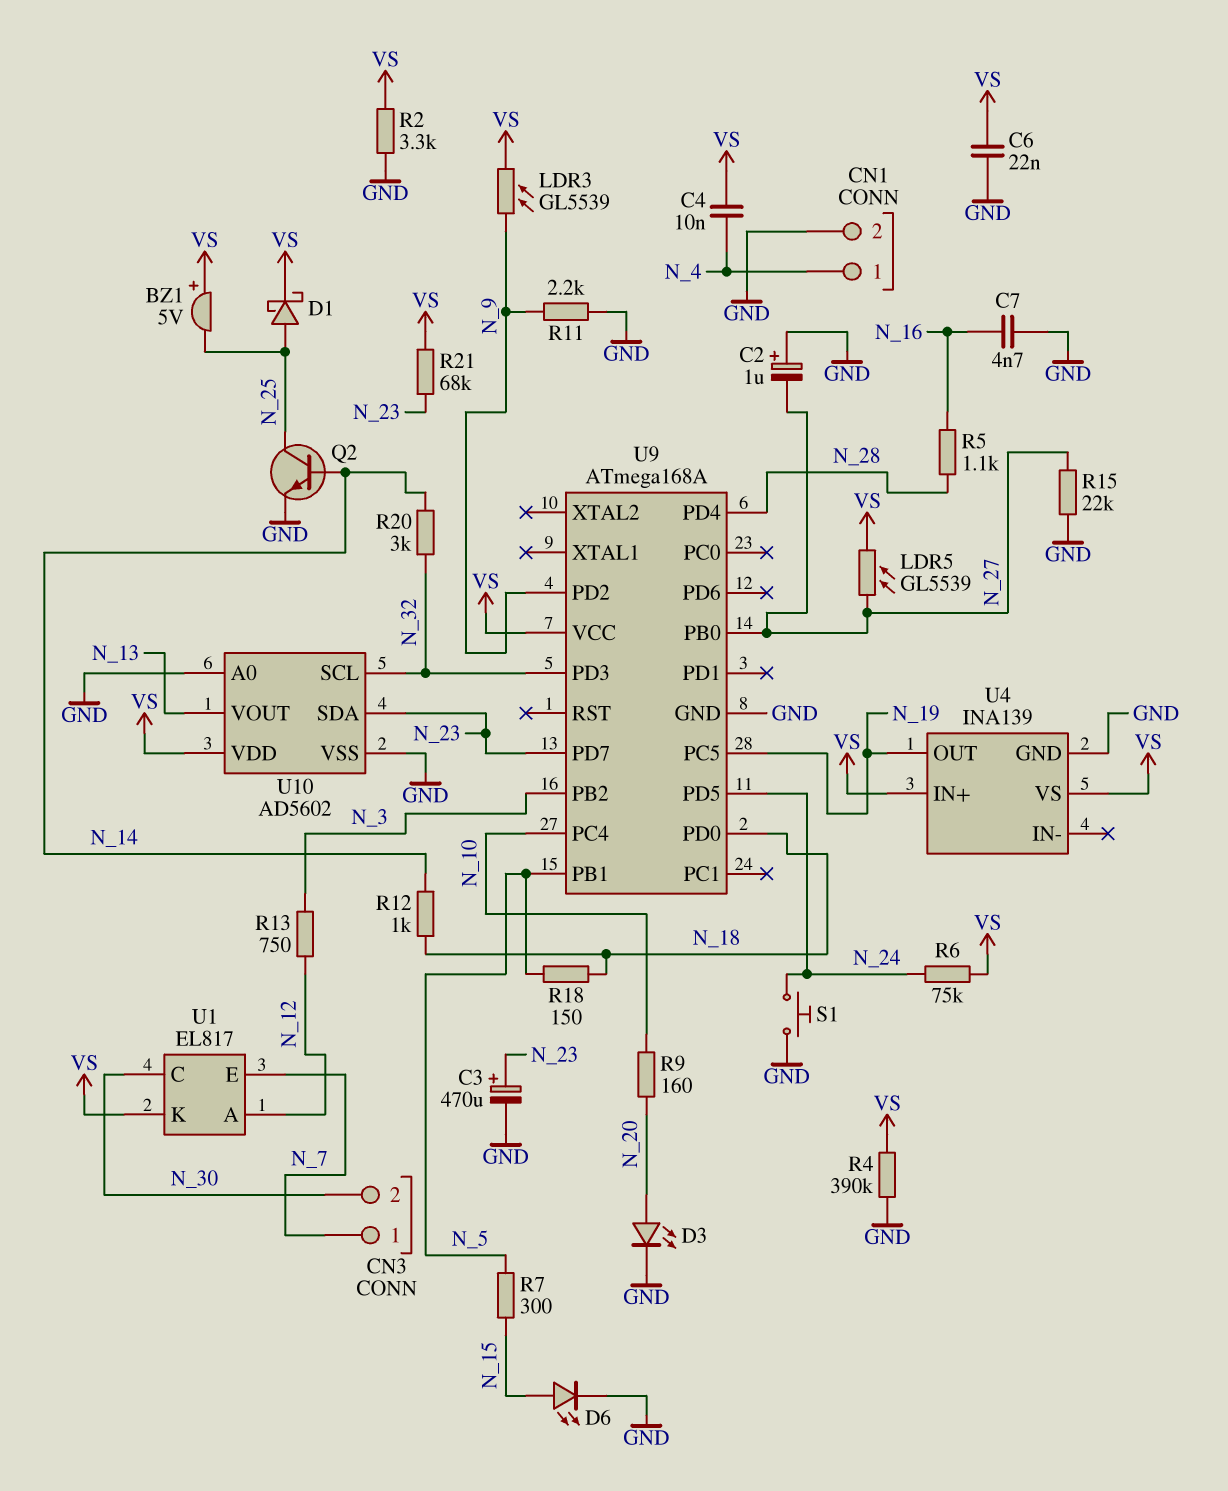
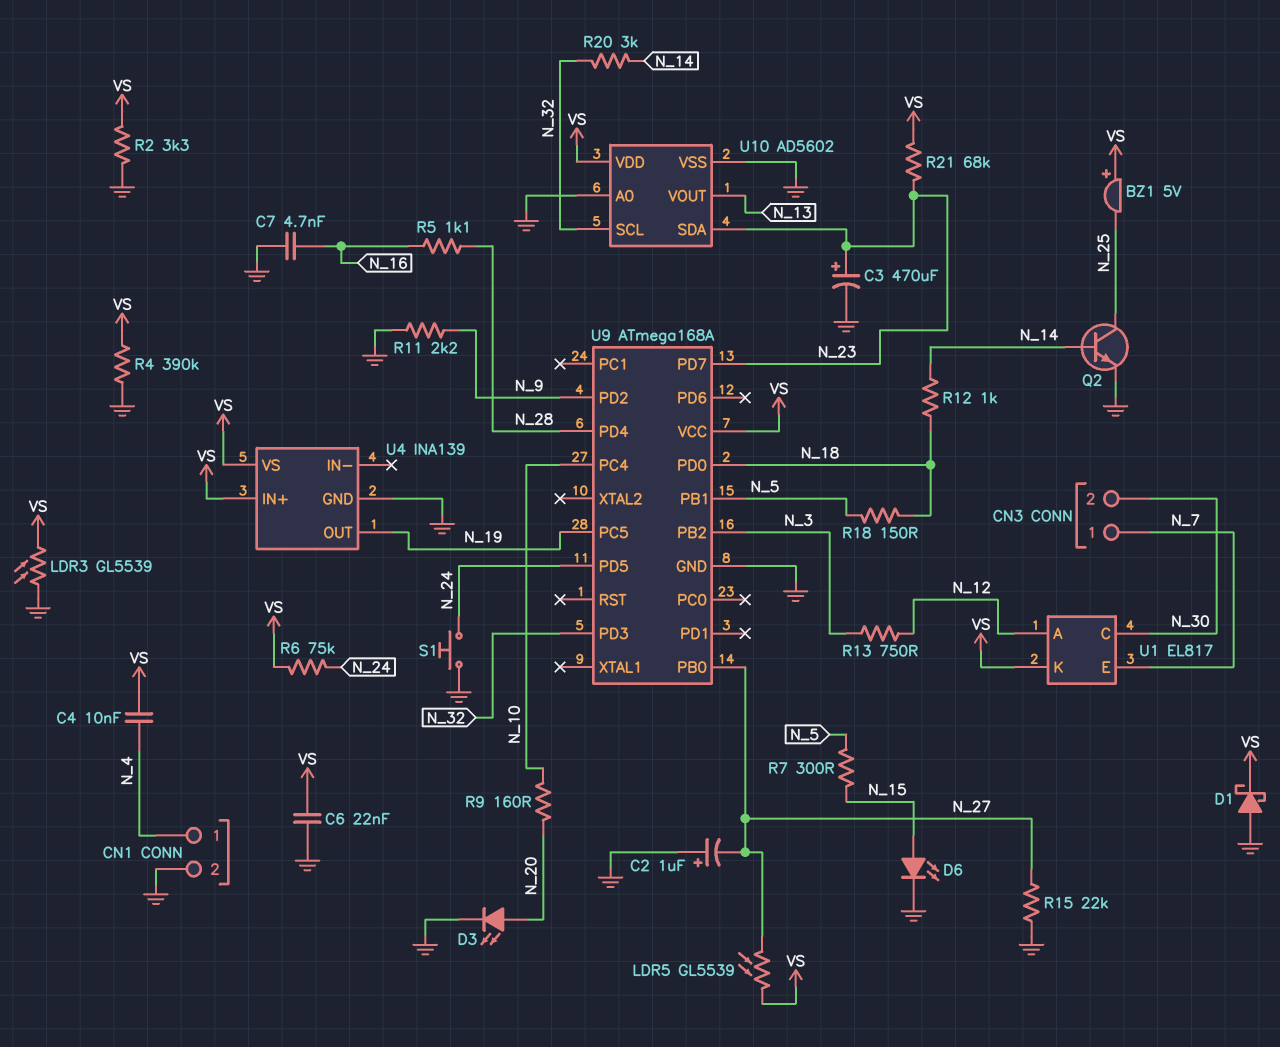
D1: schottky (A N_25, K VS) -> schottky (A GND, K VS)
LDR3: GL5539 (N_9, VS) -> GL5539 (GND, VS)

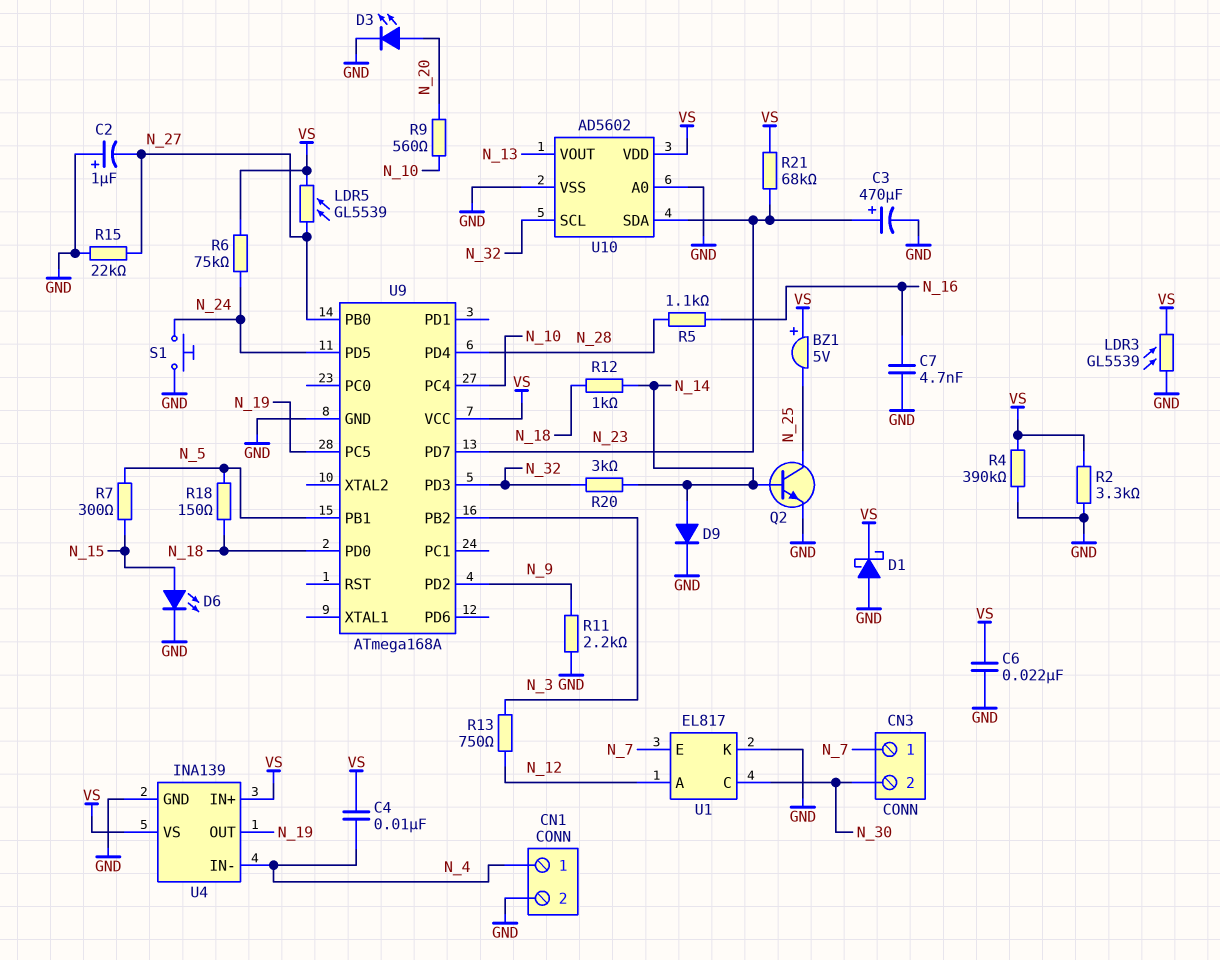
D9: none -> diode (A N_14, K GND)
R9: 160 (N_10, N_20) -> 560 (N_10, N_20)
U1 pin K: VS -> GND
U4 pin IN-: none -> N_4

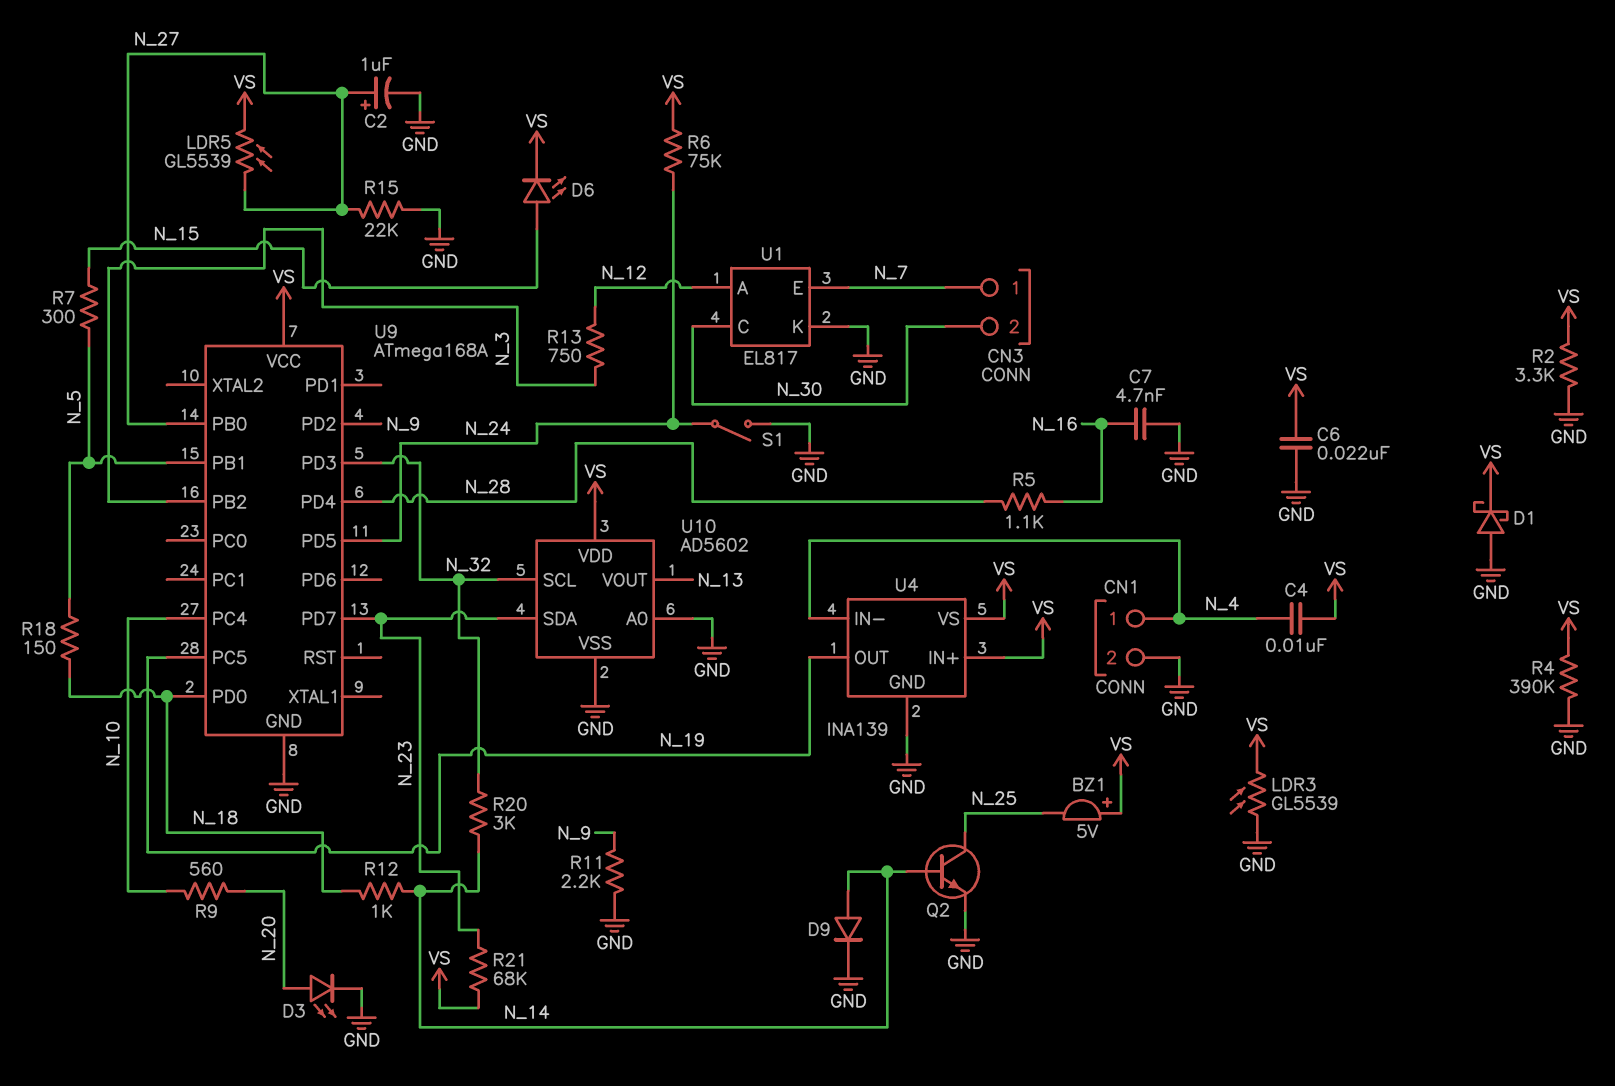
C2: 1uF (plus GND, minus N_27) -> 1uF (plus N_27, minus GND)
C3: 470uF (plus N_23, minus GND) -> none
D6: LED (A N_15, K GND) -> LED (A N_15, K VS)
S1: button (GND, N_24) -> switch (GND, N_24)

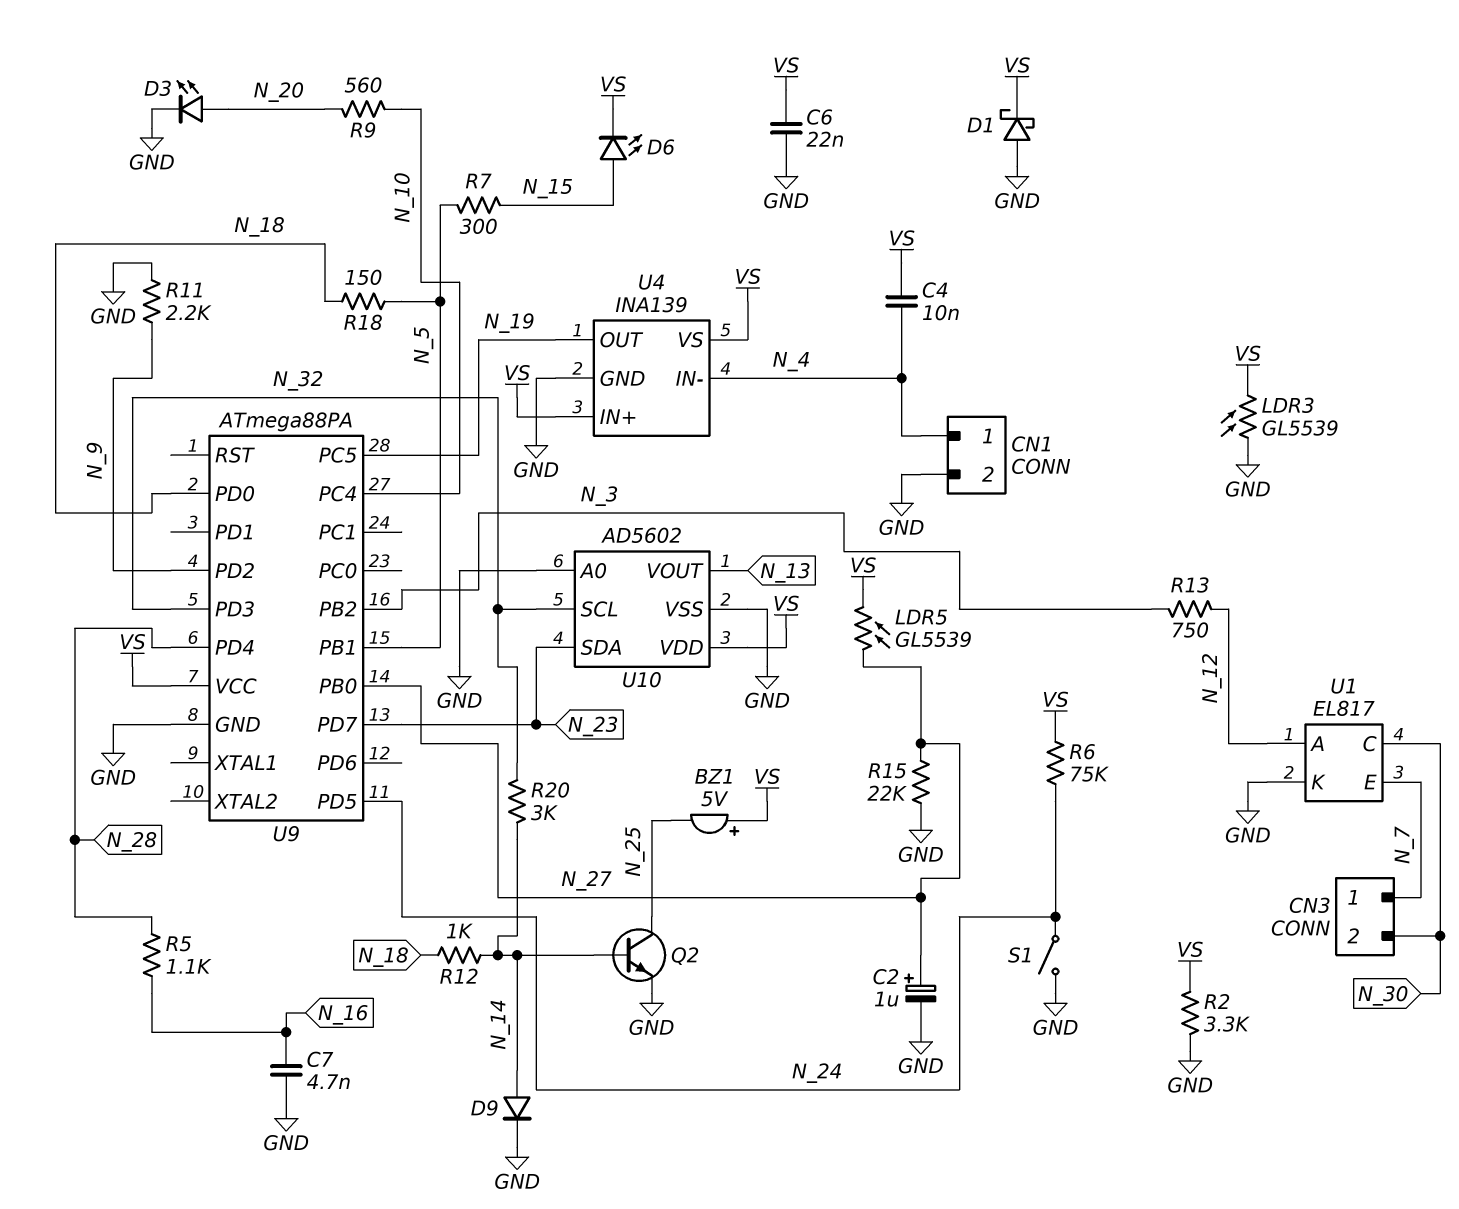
R4: 390k (GND, VS) -> none
R21: 68k (N_23, VS) -> none
U9: ATmega168A -> ATmega88PA

